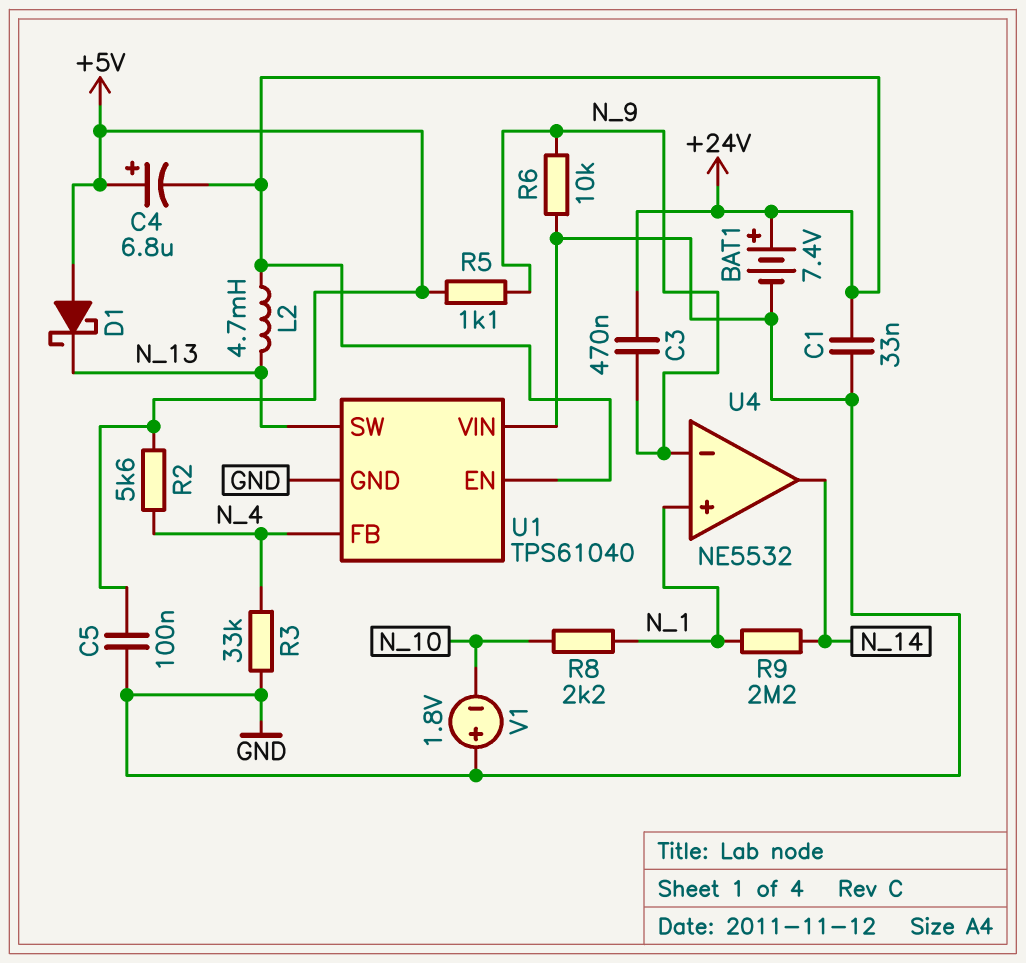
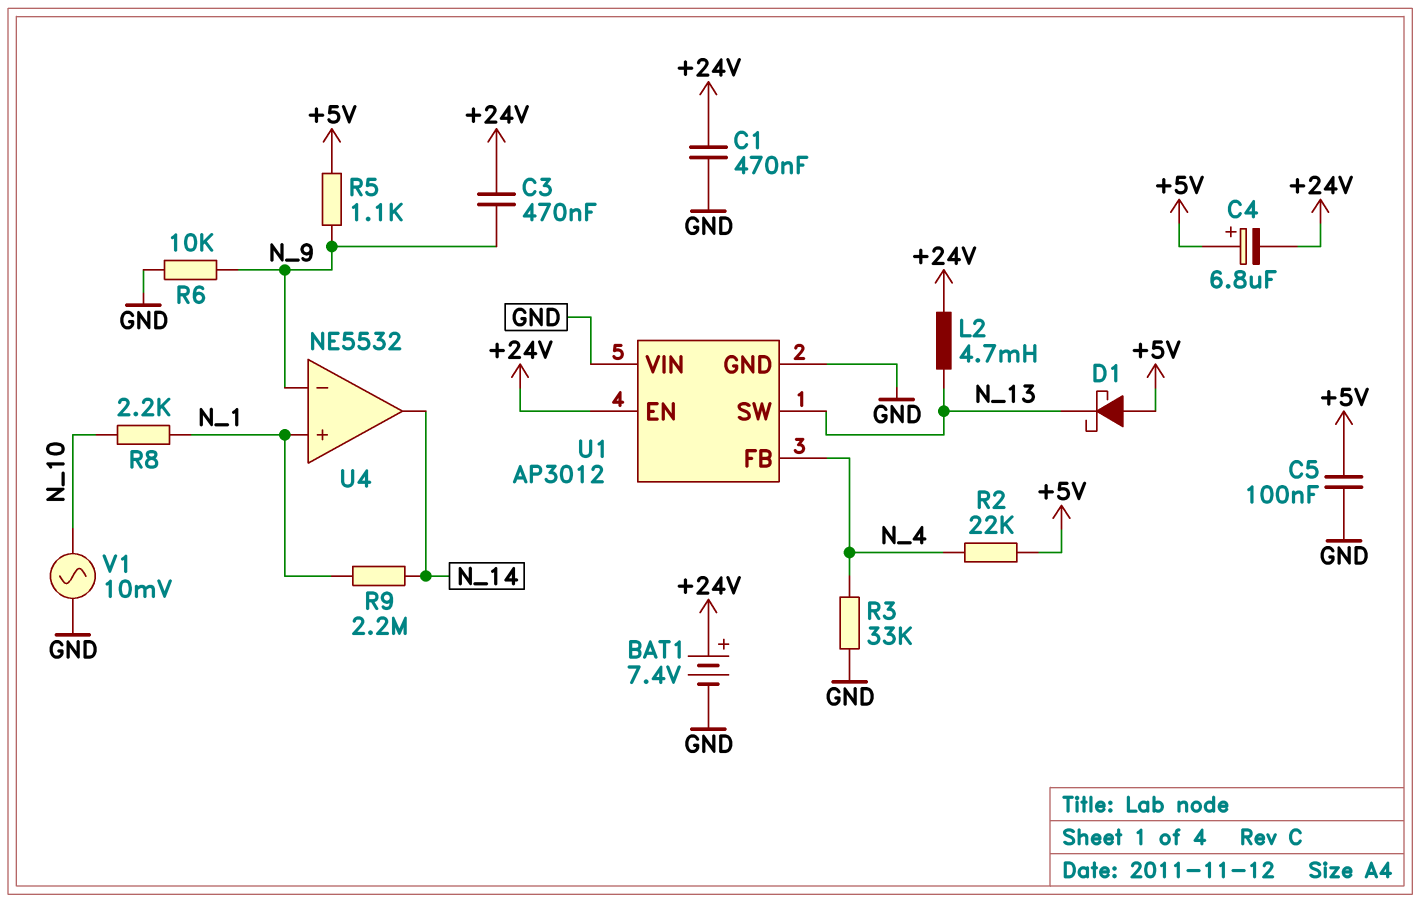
C1: 33nF (+24V, GND) -> 470nF (+24V, GND)
R2: 5.6k (+5V, N_4) -> 22k (+5V, N_4)
U1: TPS61040 -> AP3012
V1: 1.8V (plus GND, minus N_10) -> AC 10mV (GND, N_10)

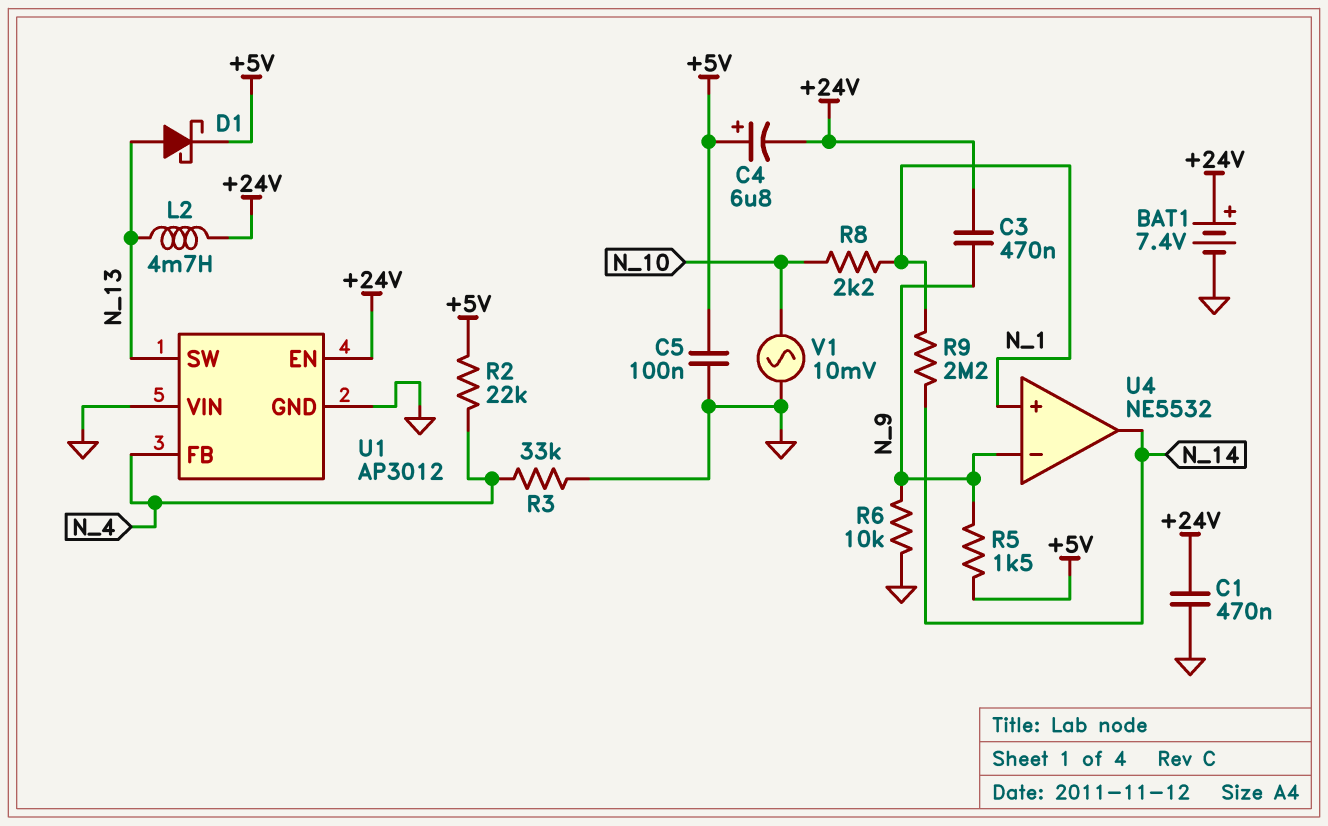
D1: schottky (A +5V, K N_13) -> schottky (A N_13, K +5V)
R5: 1.1k (+5V, N_9) -> 1.5k (+5V, N_9)

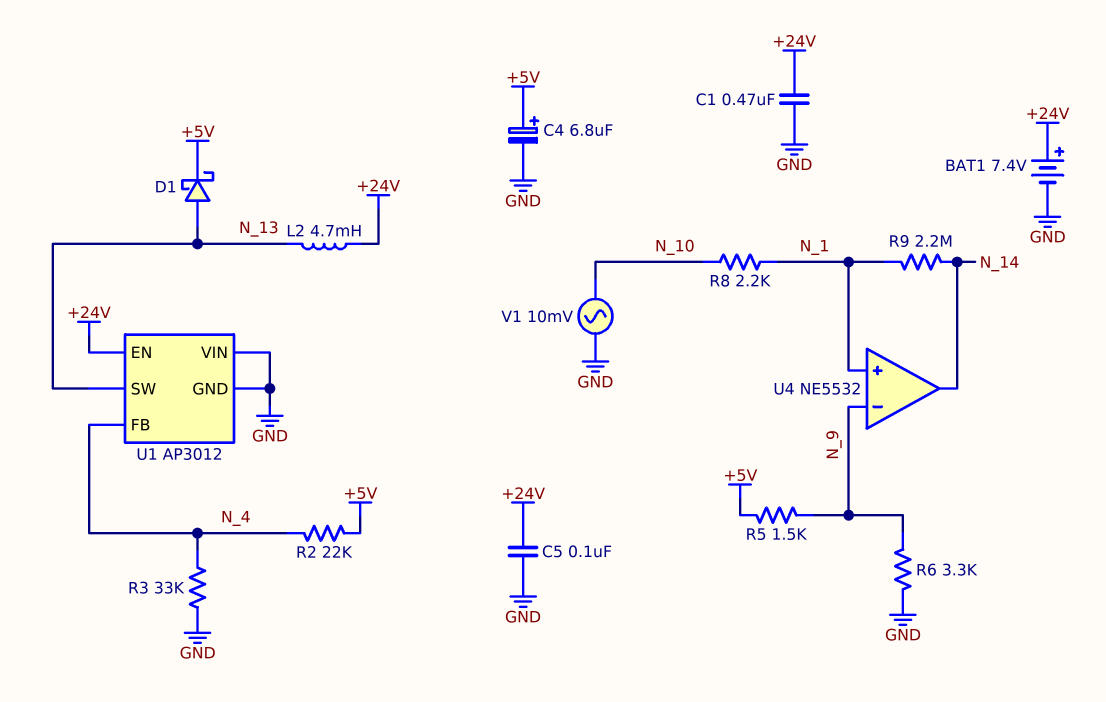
C3: 470nF (+24V, N_9) -> none
C4: 6.8uF (plus +5V, minus +24V) -> 6.8uF (plus +5V, minus GND)
C5: 100nF (+5V, GND) -> 100nF (+24V, GND)
R6: 10k (GND, N_9) -> 3.3k (GND, N_9)

